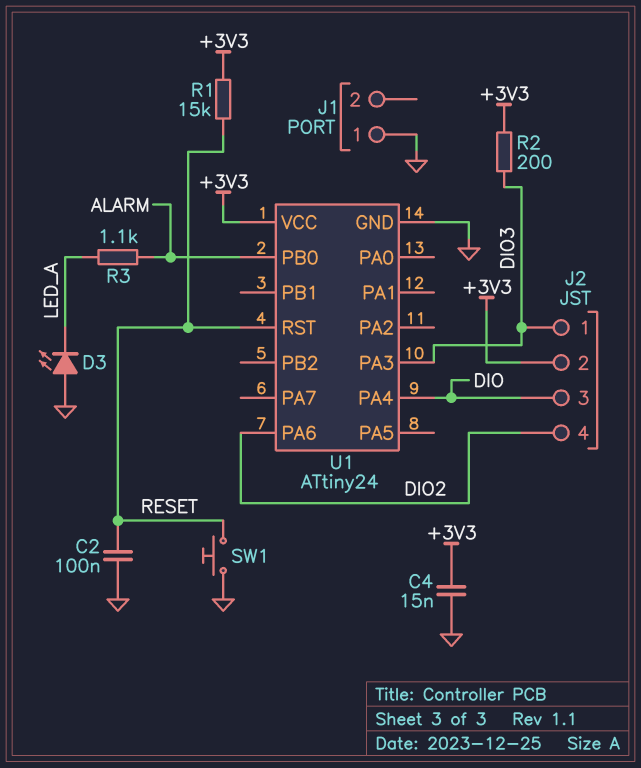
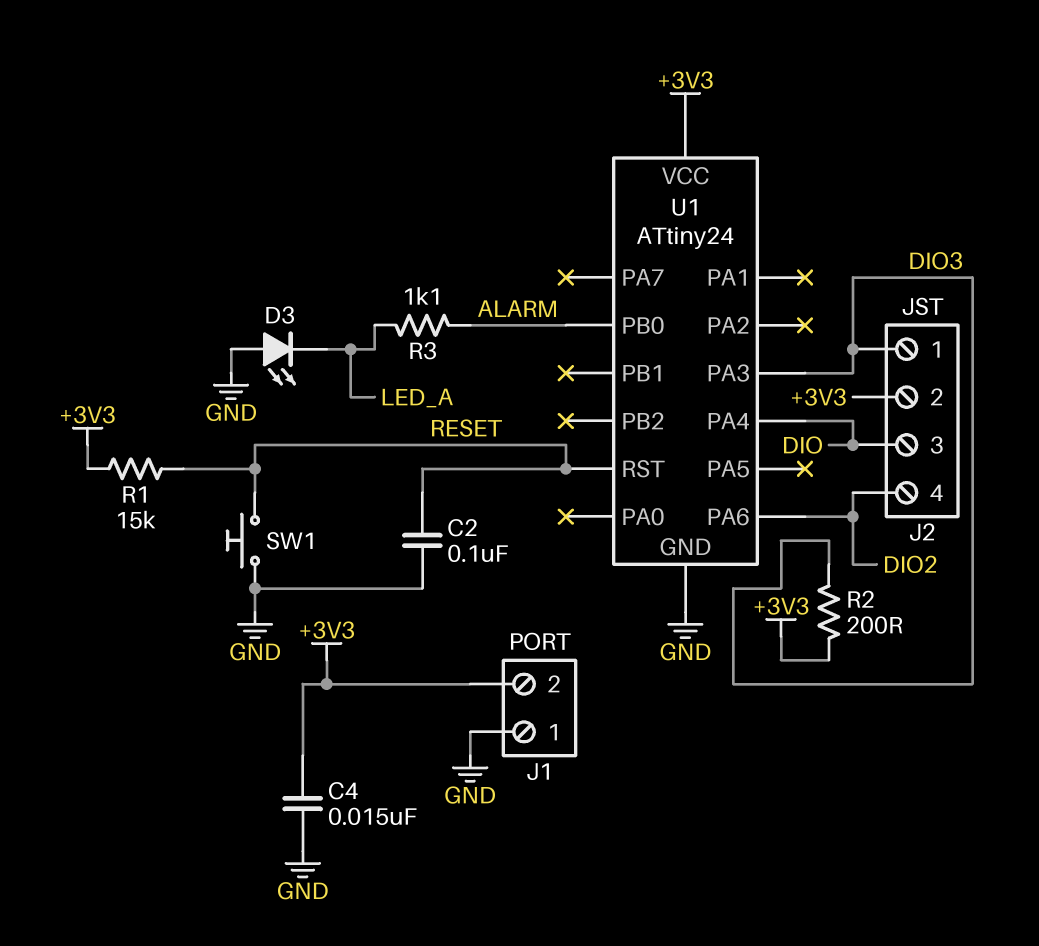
J1 pin 2: none -> +3V3

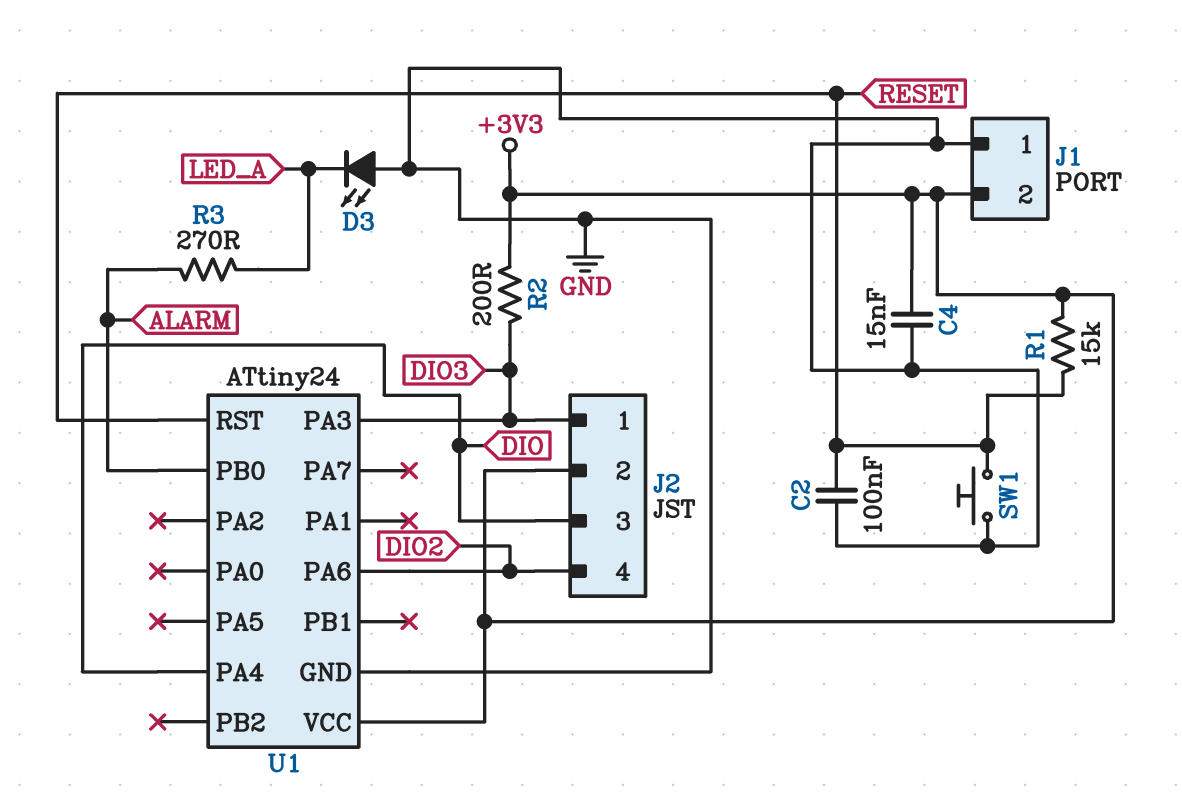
R3: 1.1k (ALARM, LED_A) -> 270 (ALARM, LED_A)

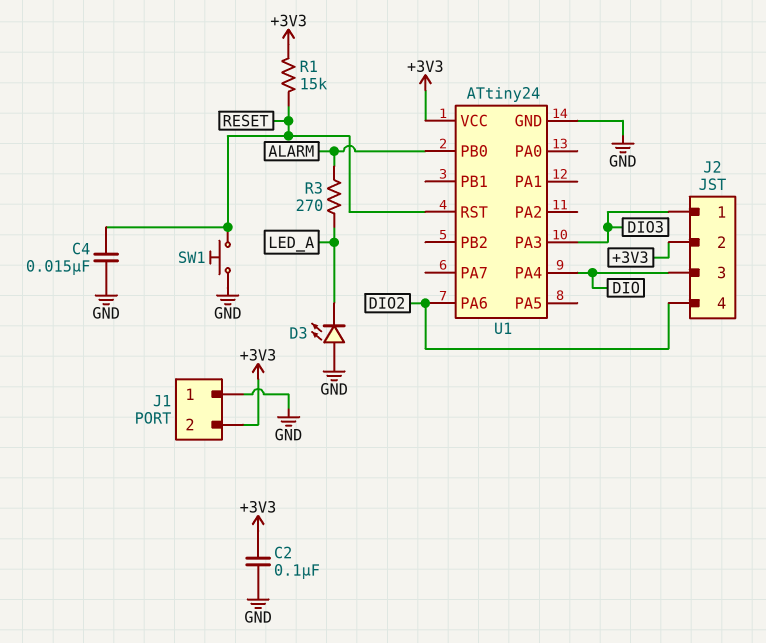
C2: 100nF (GND, RESET) -> 100nF (+3V3, GND)
C4: 15nF (+3V3, GND) -> 15nF (GND, RESET)
R2: 200 (+3V3, DIO3) -> none

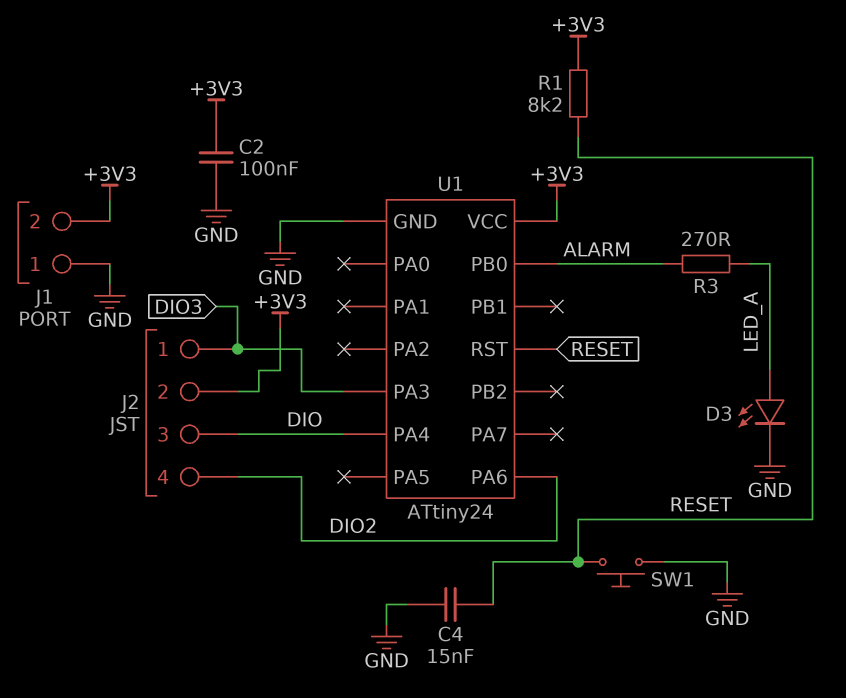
D3: LED (A GND, K LED_A) -> LED (A LED_A, K GND)
R1: 15k (+3V3, RESET) -> 8.2k (+3V3, RESET)

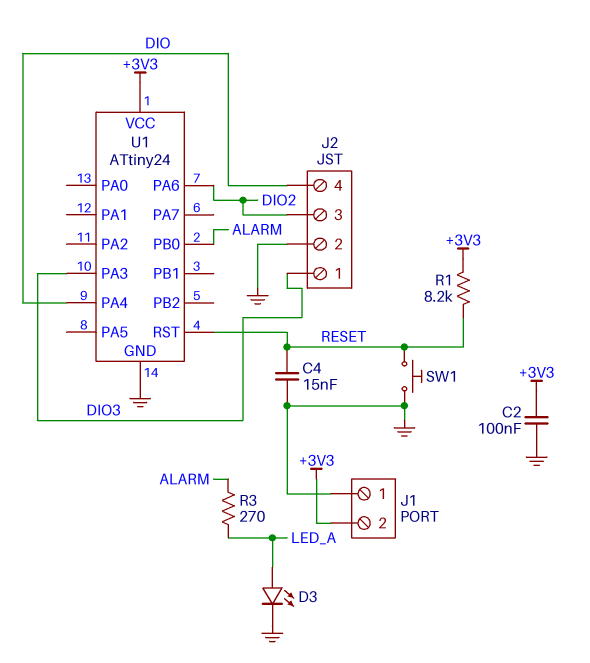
J2 pin 2: +3V3 -> GND
J2 pin 3: DIO -> DIO2
J2 pin 4: DIO2 -> DIO

